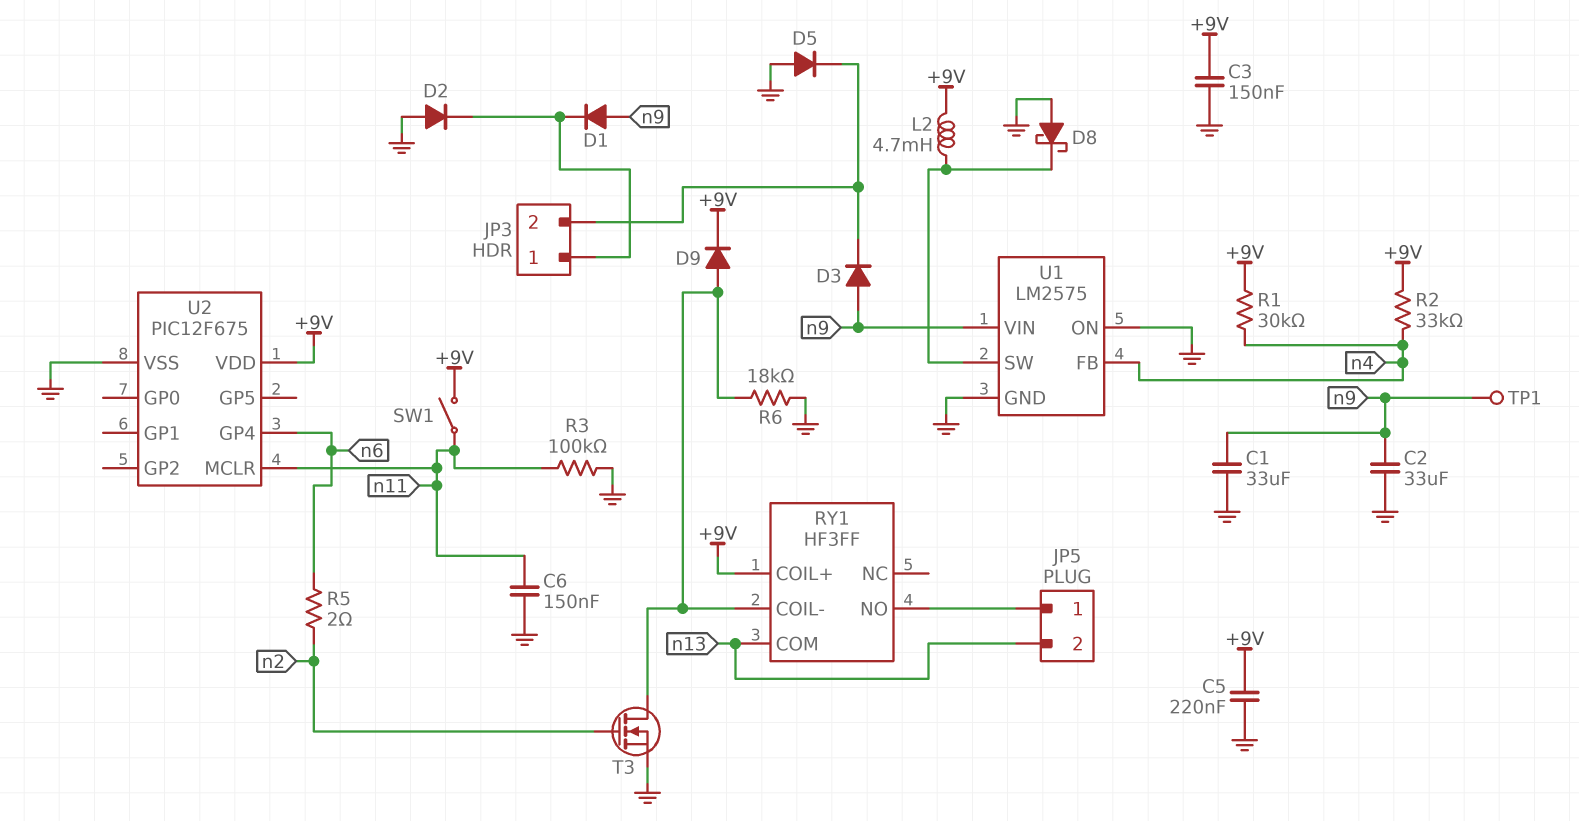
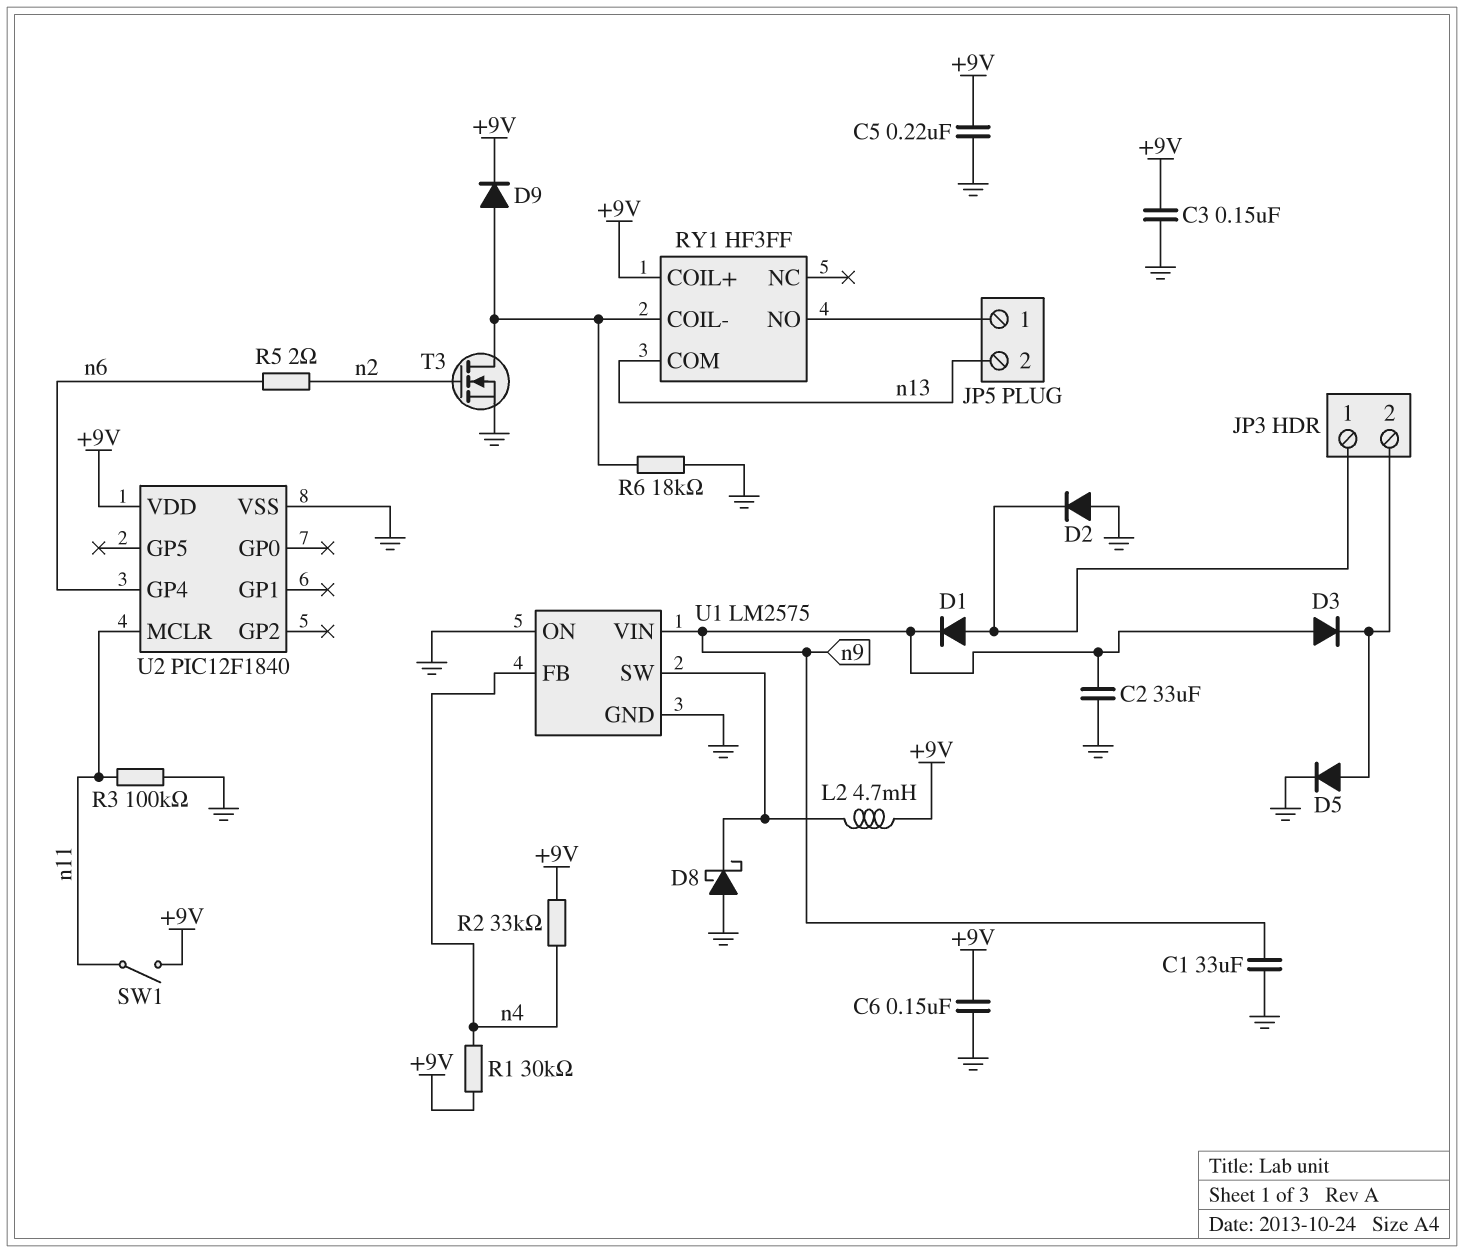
C6: 150nF (GND, n11) -> 150nF (+9V, GND)
D1: diode (A n9, K JP3/1) -> diode (A JP3/1, K n9)
D5: diode (A GND, K JP3/2) -> diode (A JP3/2, K GND)
TP1: test point (n9) -> none
U2: PIC12F675 -> PIC12F1840

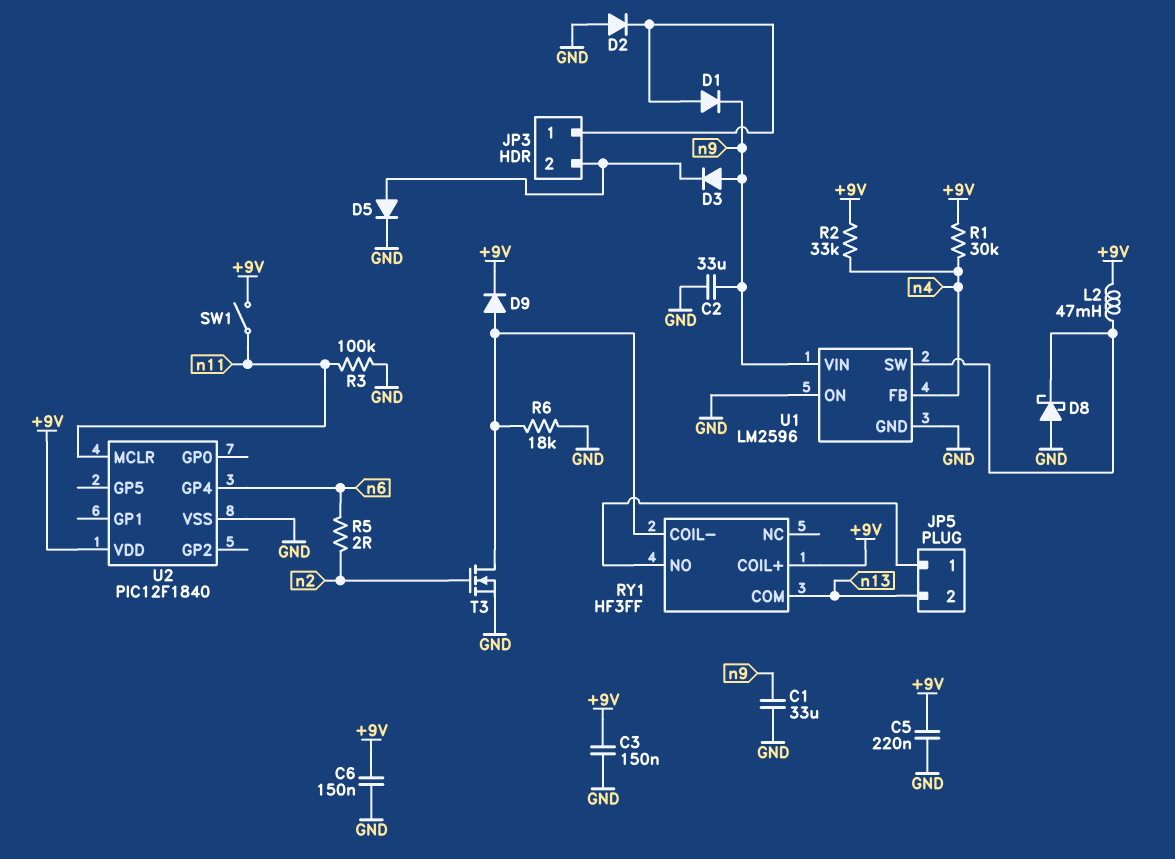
L2: 4.7mH (+9V, U1/SW) -> 47mH (+9V, U1/SW)
U1: LM2575 -> LM2596

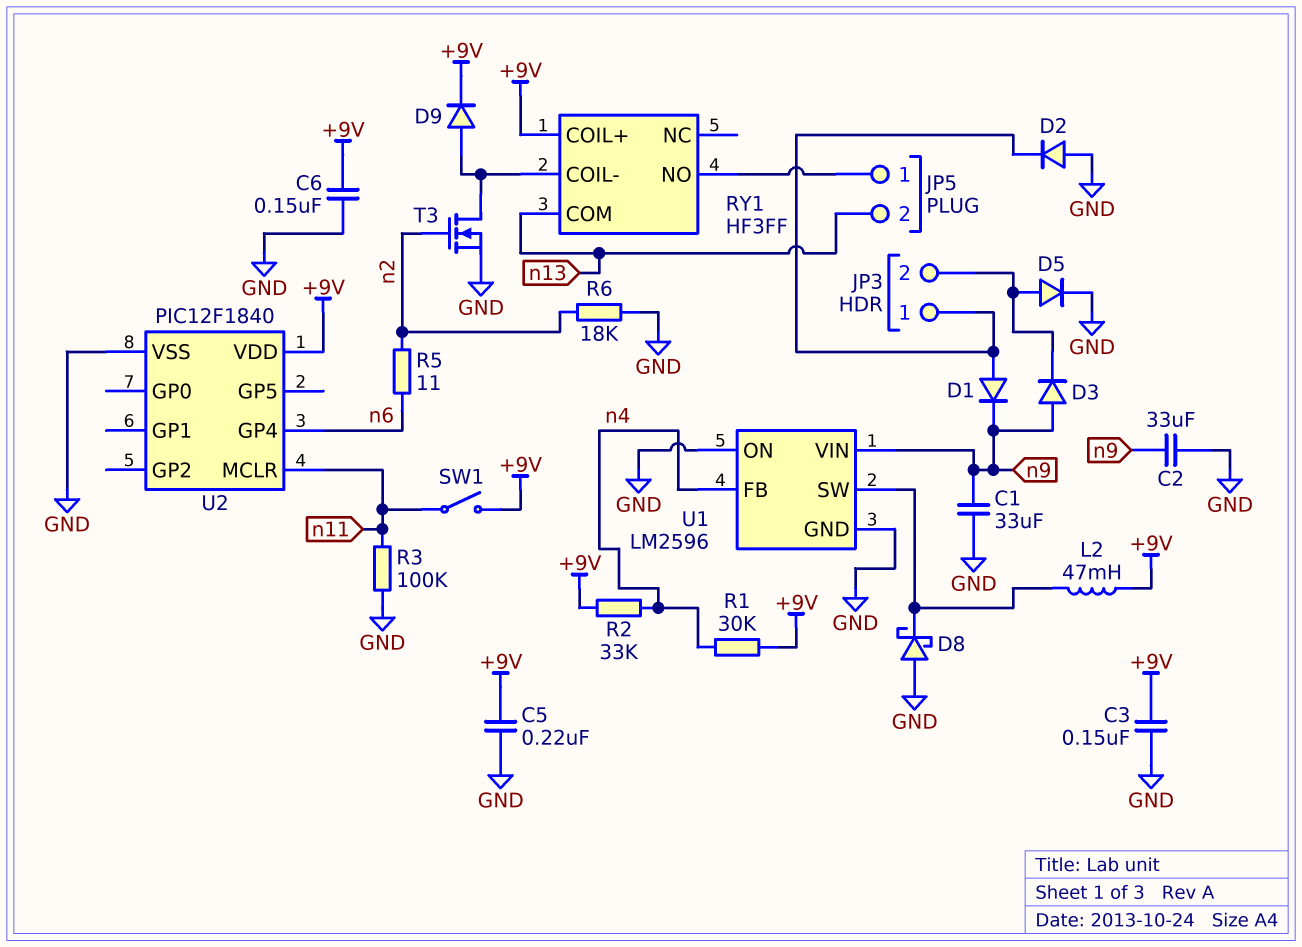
R5: 2 (n2, n6) -> 11 (n2, n6)
R6: 18k (GND, RY1/COIL-) -> 18k (GND, n2)

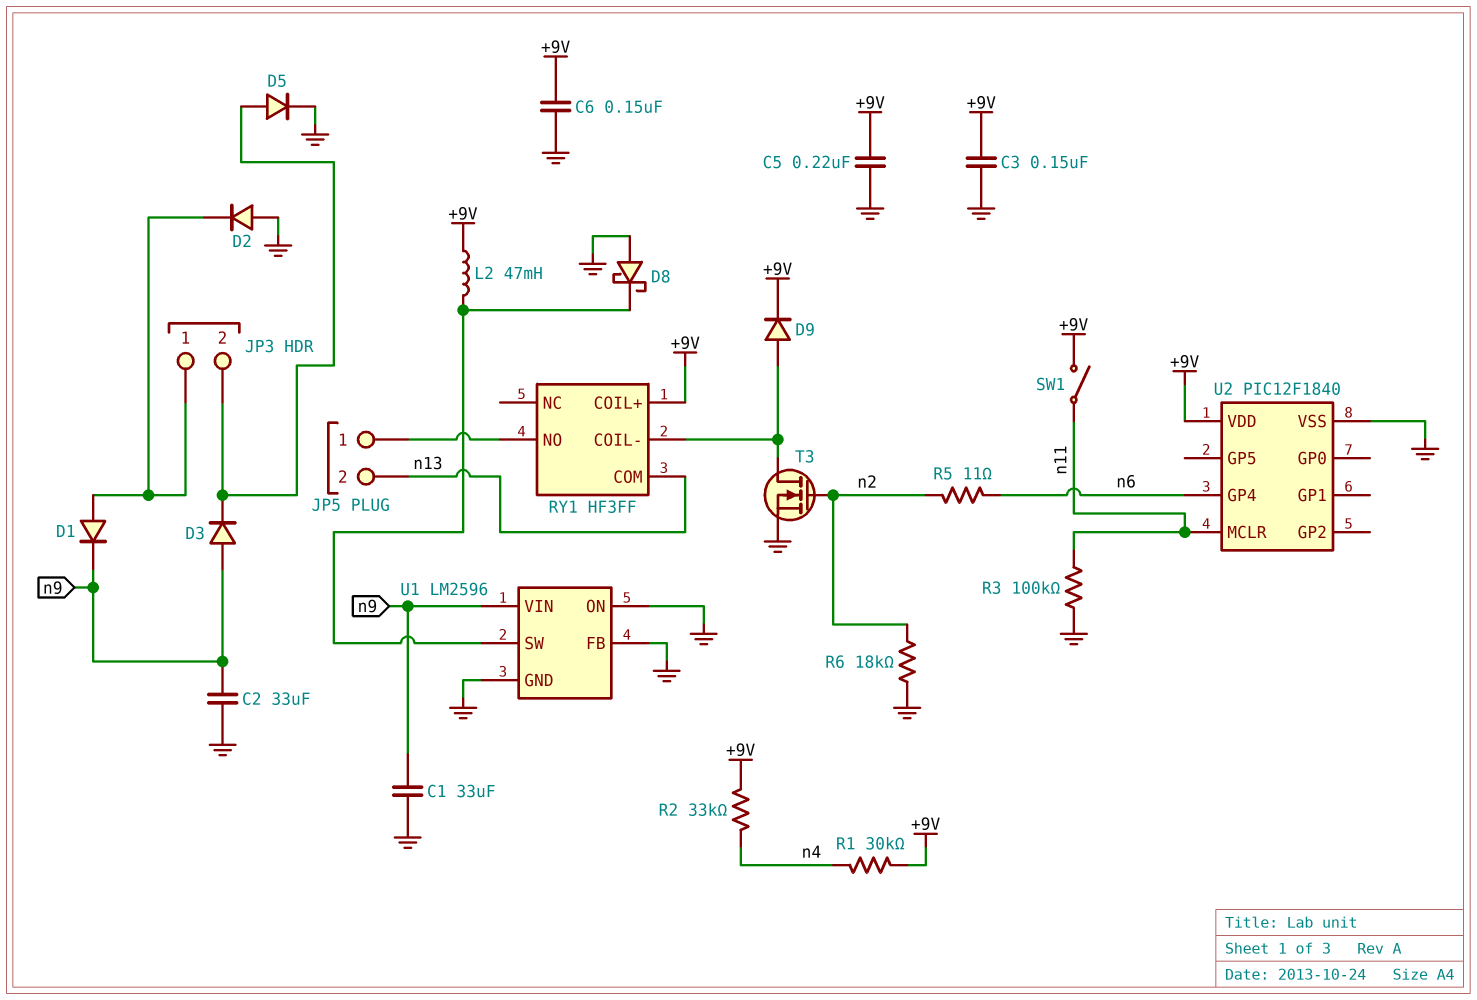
U1 pin FB: n4 -> GND

